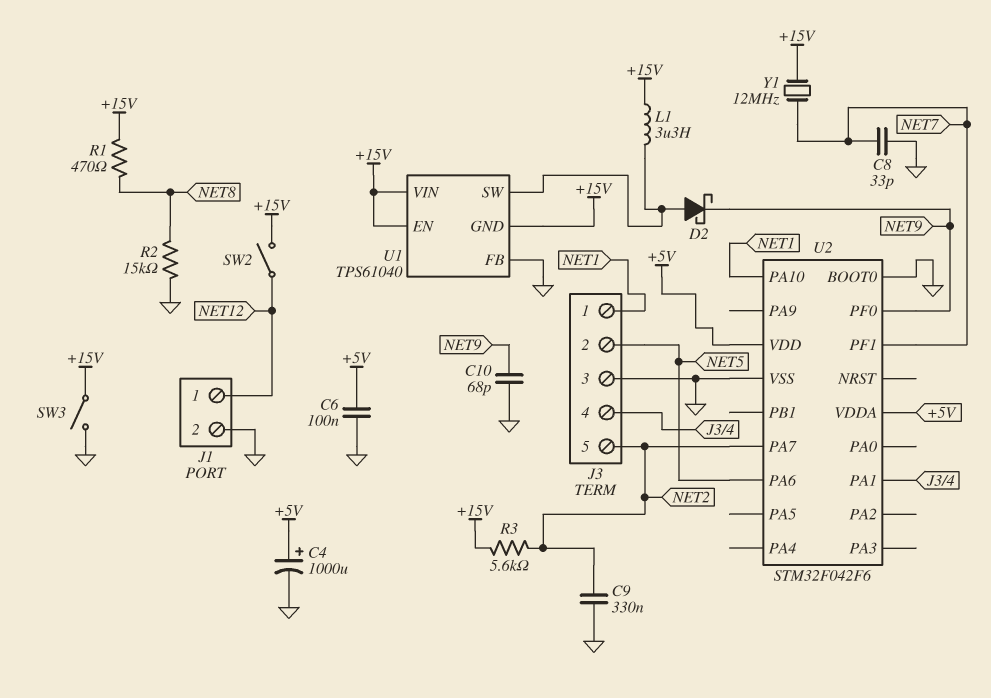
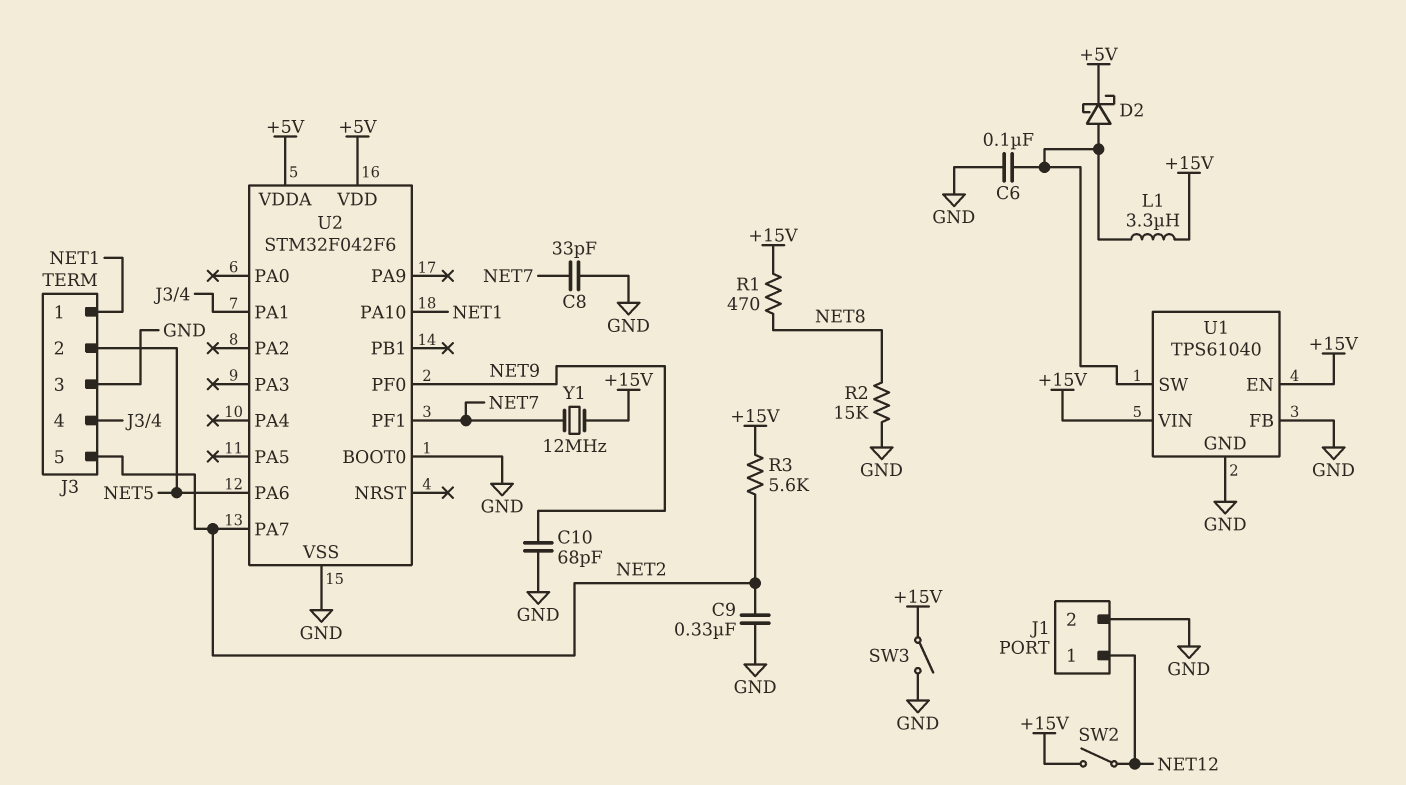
C4: 1000uF (plus +5V, minus GND) -> none
C6: 100nF (+5V, GND) -> 100nF (GND, U1/SW)
D2: schottky (A U1/SW, K NET9) -> schottky (A U1/SW, K +5V)
U1 pin GND: +15V -> GND

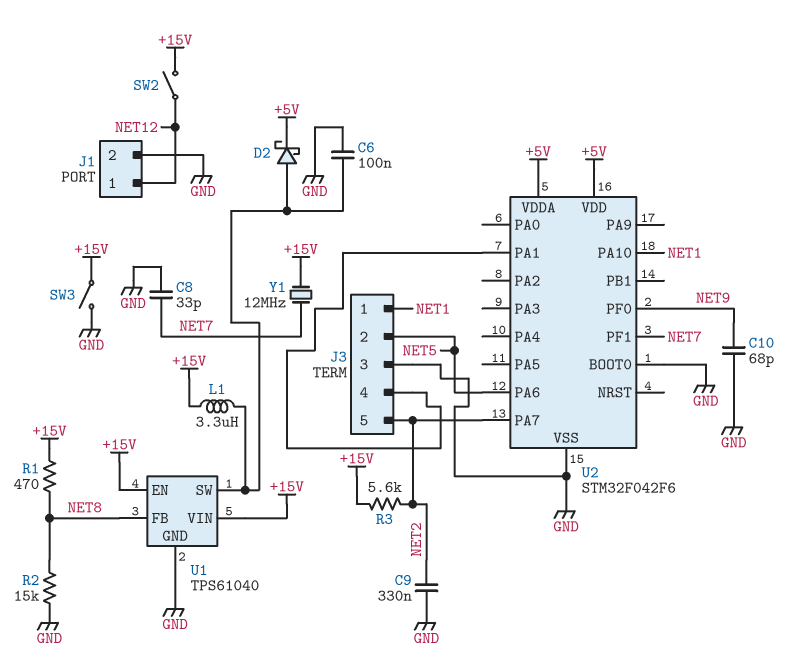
U1 pin FB: GND -> NET8

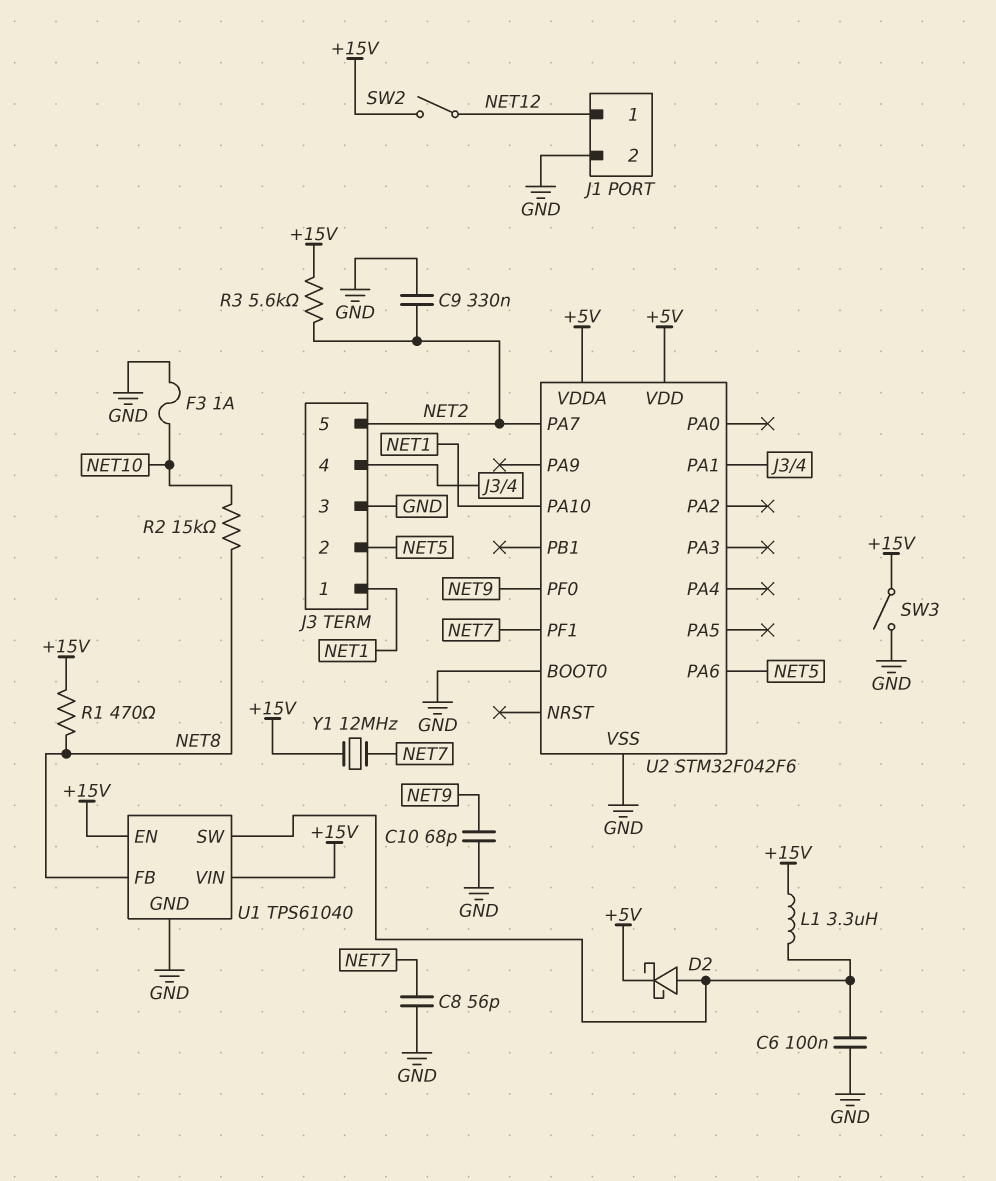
C8: 33pF (GND, NET7) -> 56pF (GND, NET7)
F3: none -> 1A (GND, NET10)
R2: 15k (GND, NET8) -> 15k (NET8, NET10)

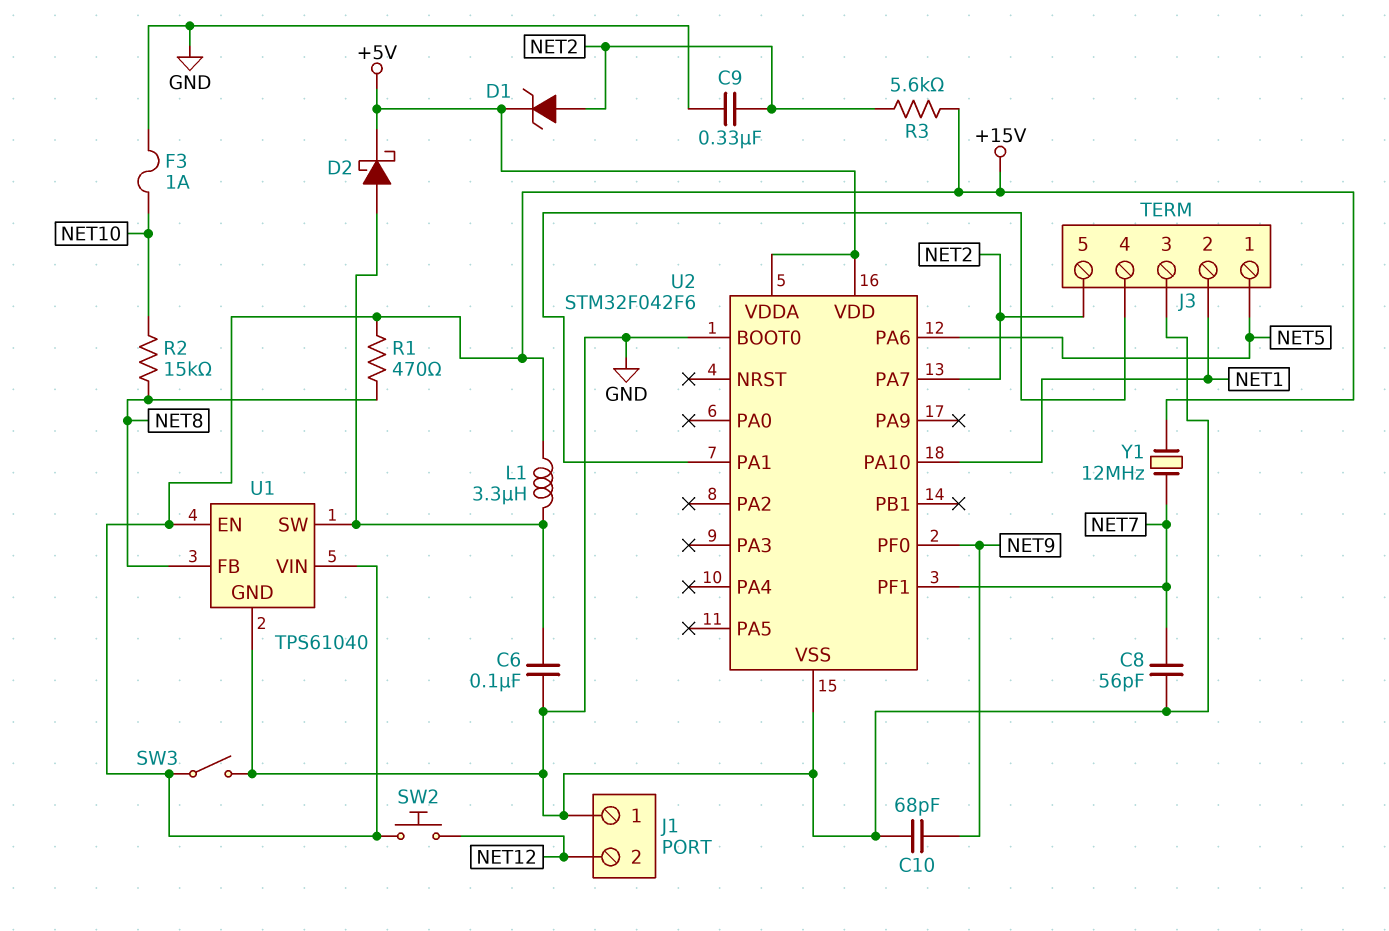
D1: none -> zener (A NET2, K +5V)
J1 pin 1: NET12 -> GND
J1 pin 2: GND -> NET12
J3 pin 1: NET1 -> NET5
J3 pin 2: NET5 -> NET1
SW2: switch (+15V, NET12) -> button (+15V, NET12)

